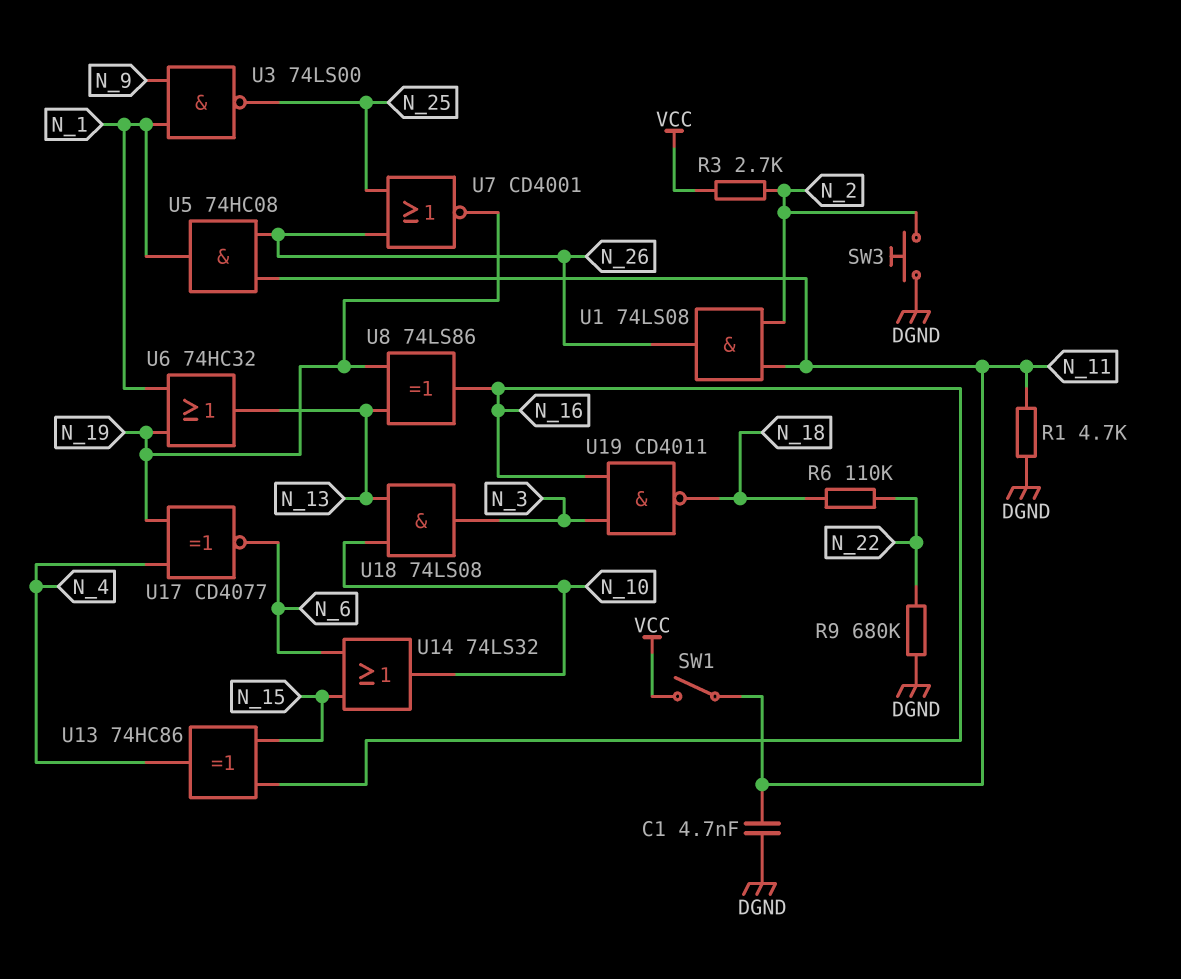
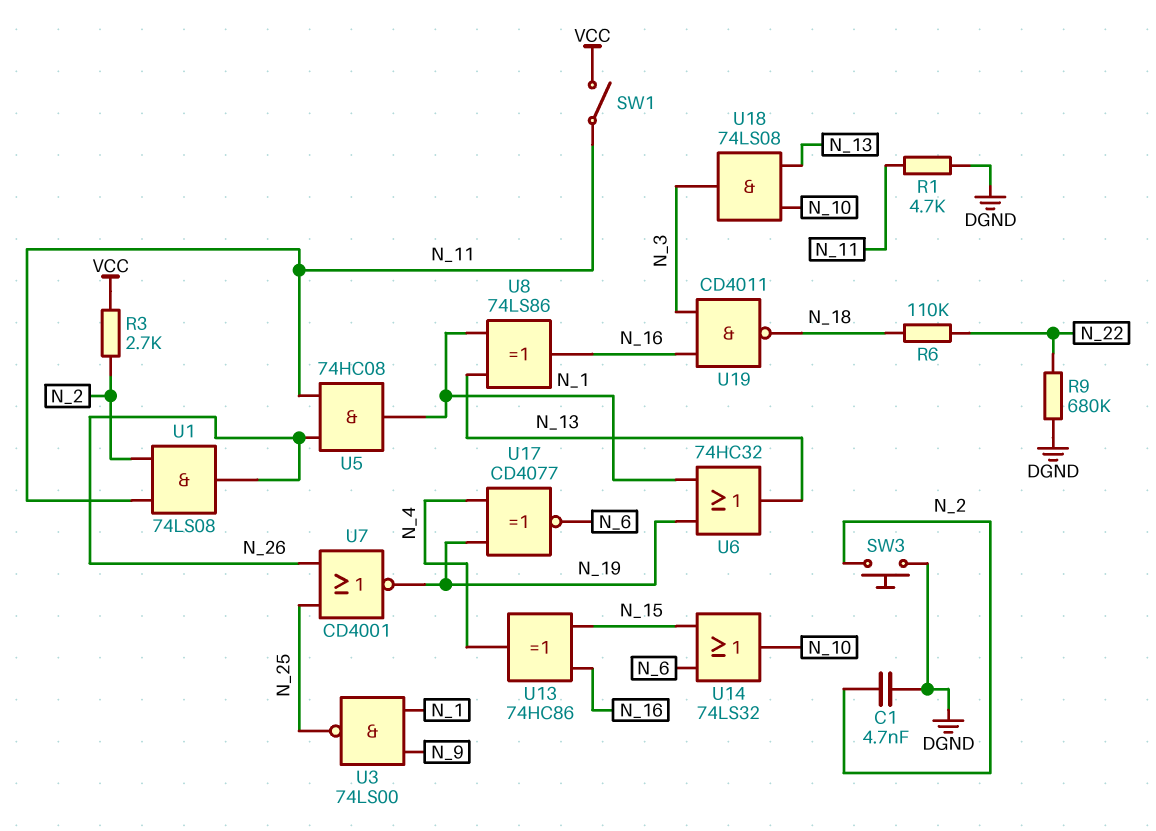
C1: 4.7nF (DGND, N_11) -> 4.7nF (DGND, N_2)
U8: XOR 74LS86 (in N_13, in N_19, out N_16) -> XOR 74LS86 (in N_1, in N_13, out N_16)

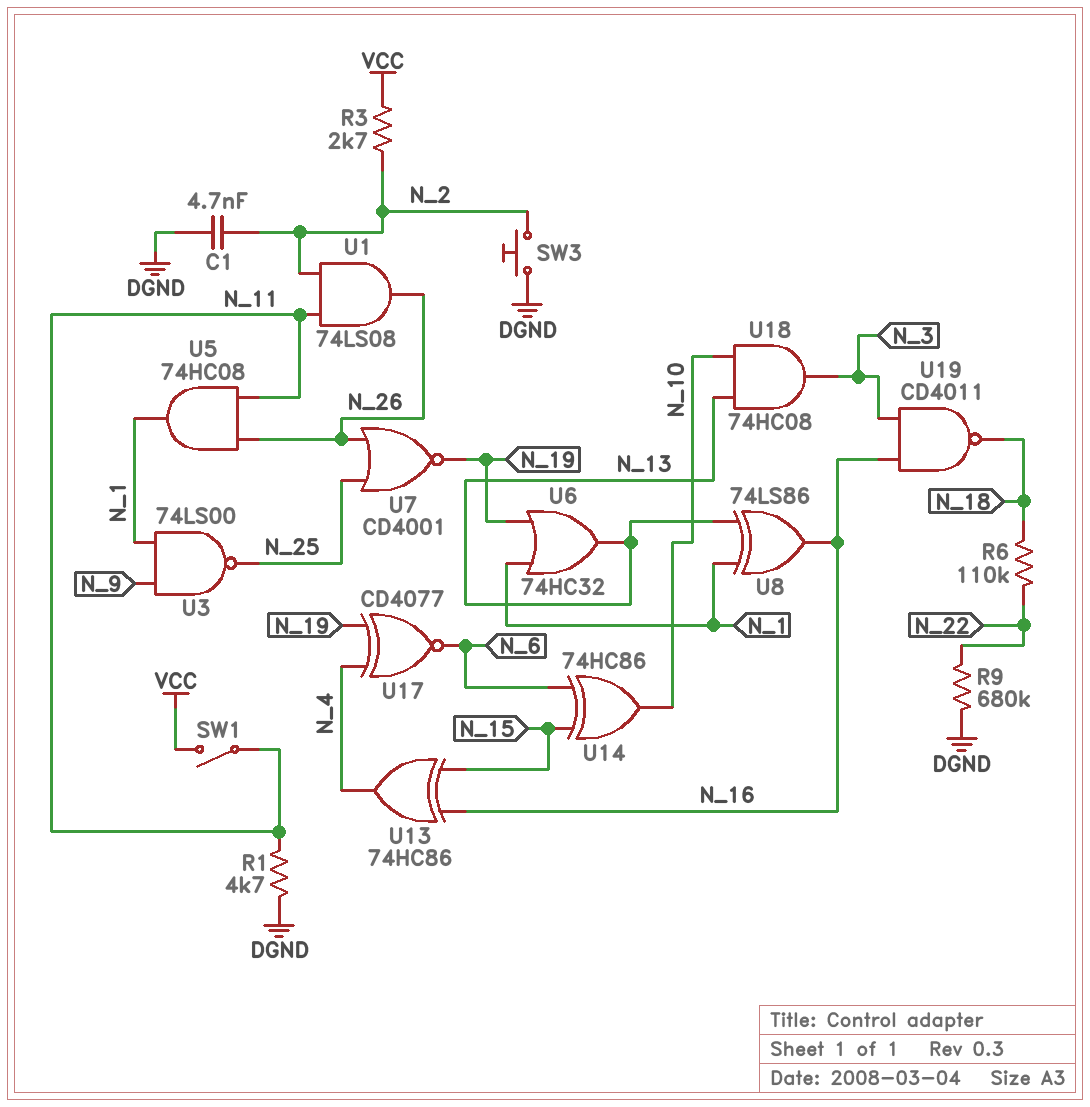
U14: OR 74LS32 (in N_6, in N_15, out N_10) -> XOR 74HC86 (in N_6, in N_15, out N_10)
U18: AND 74LS08 (in N_10, in N_13, out N_3) -> AND 74HC08 (in N_10, in N_13, out N_3)

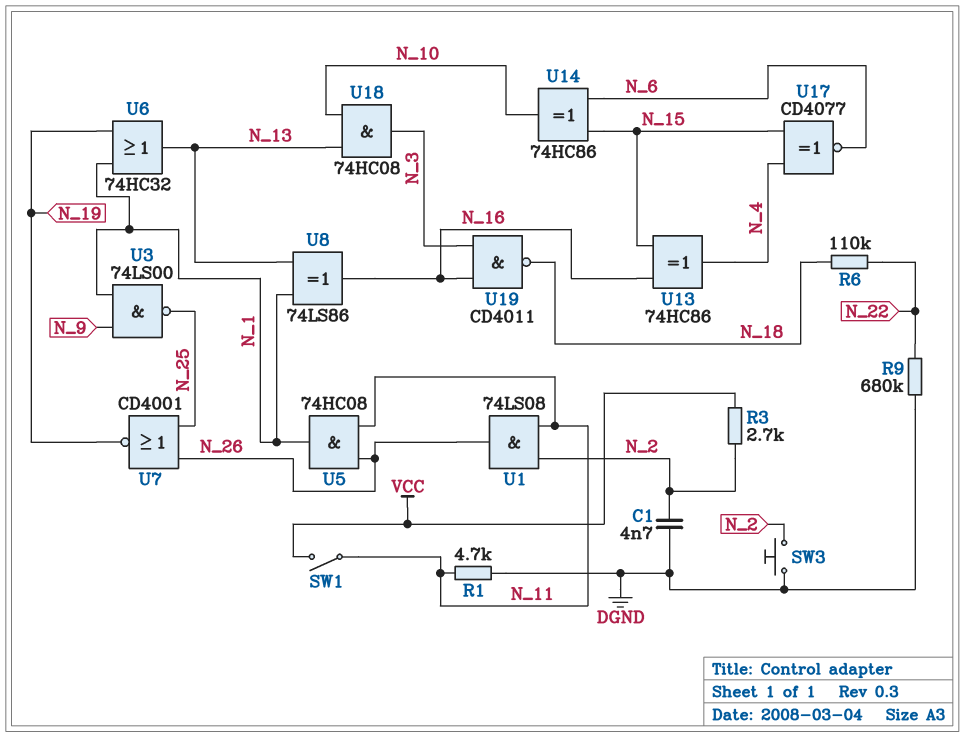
U17: XNOR CD4077 (in N_4, in N_19, out N_6) -> XNOR CD4077 (in N_4, in N_15, out N_6)

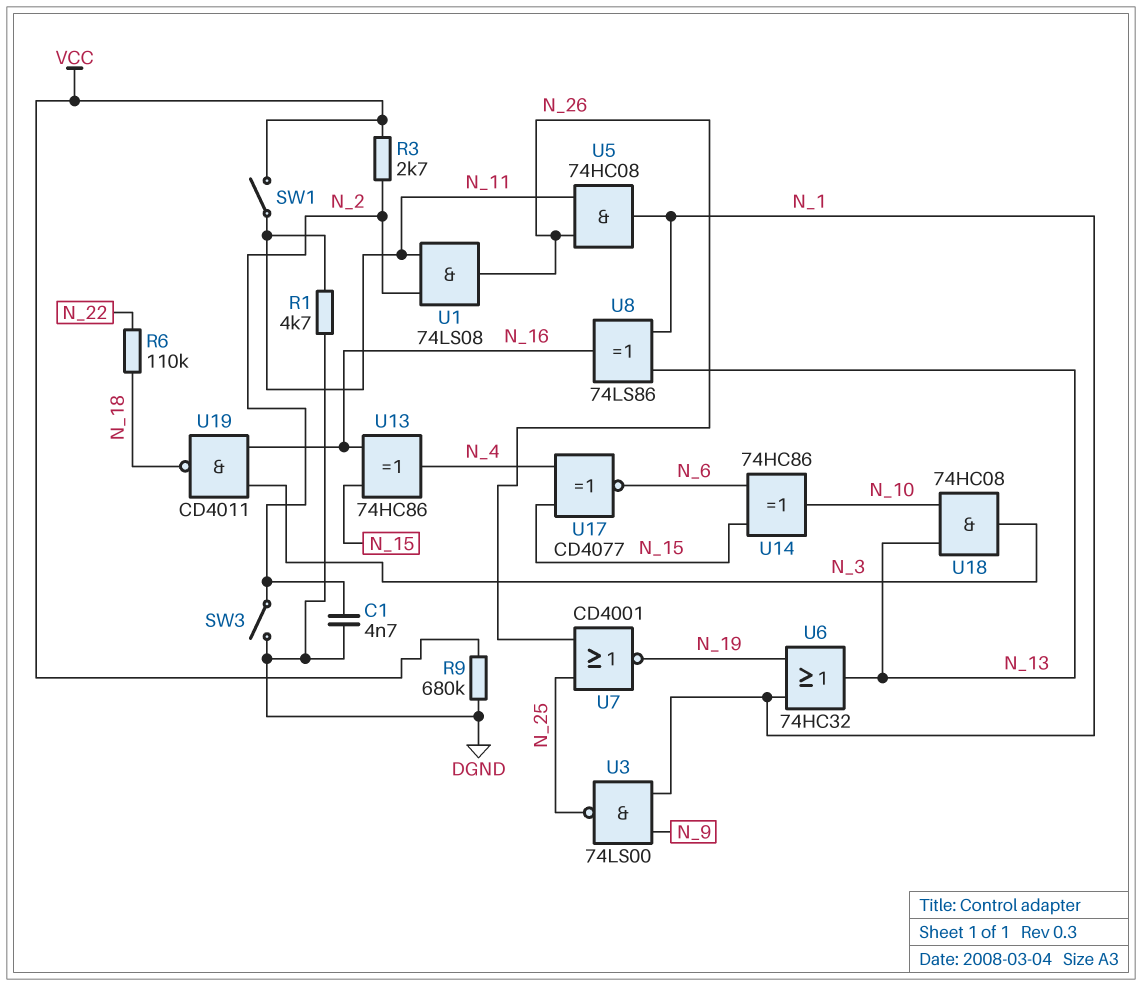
R9: 680k (DGND, N_22) -> 680k (DGND, VCC)
SW3: button (DGND, N_2) -> switch (DGND, N_2)

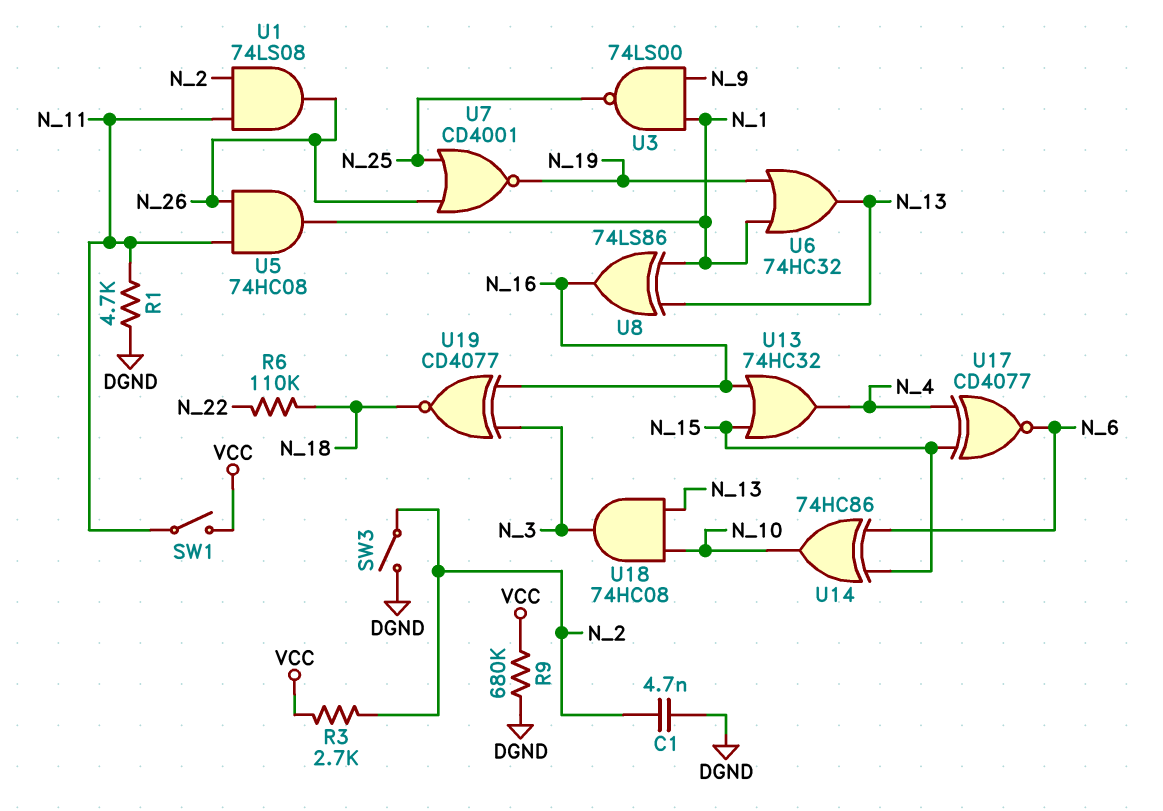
U13: XOR 74HC86 (in N_15, in N_16, out N_4) -> OR 74HC32 (in N_15, in N_16, out N_4)
U19: NAND CD4011 (in N_3, in N_16, out N_18) -> XNOR CD4077 (in N_3, in N_16, out N_18)

